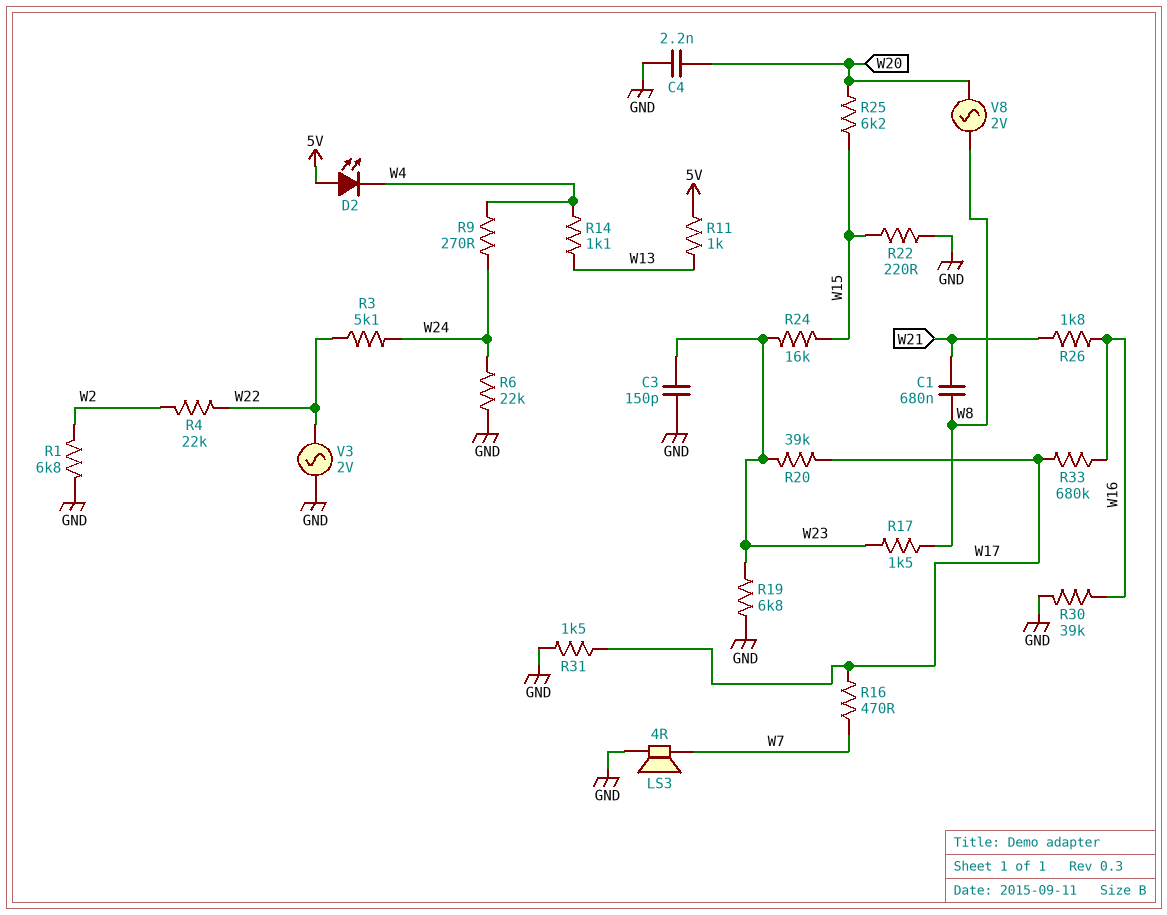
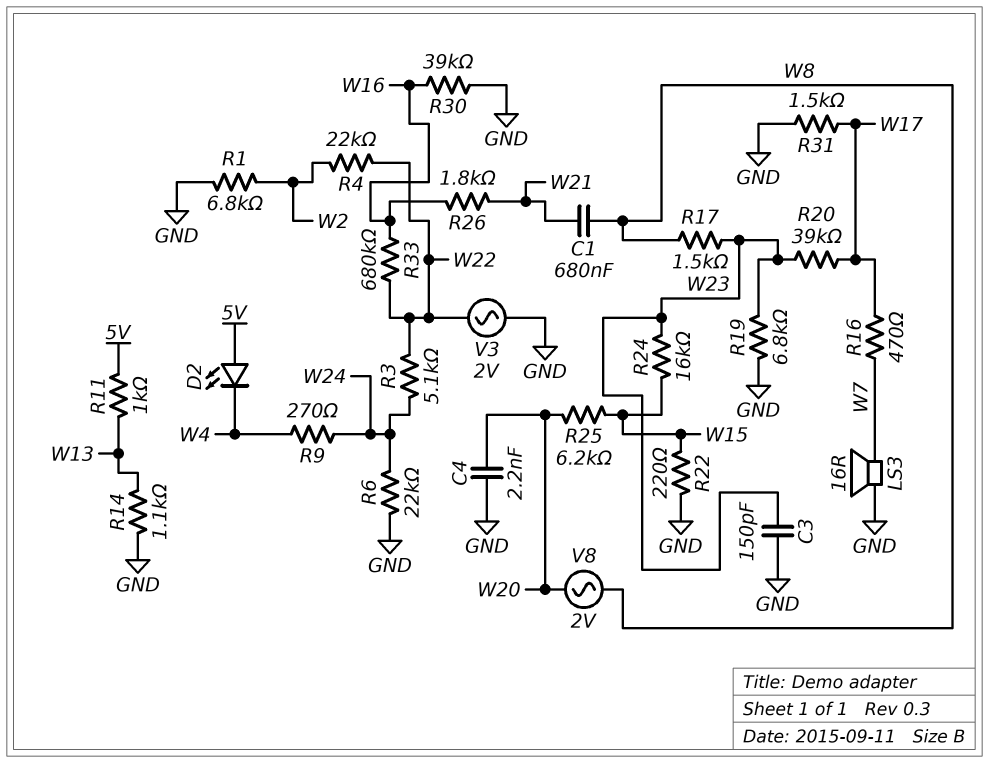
LS3: speaker 4R (GND, W7) -> speaker 16R (GND, W7)
R14: 1.1k (W4, W13) -> 1.1k (GND, W13)
R33: 680k (W16, W17) -> 680k (W16, W22)

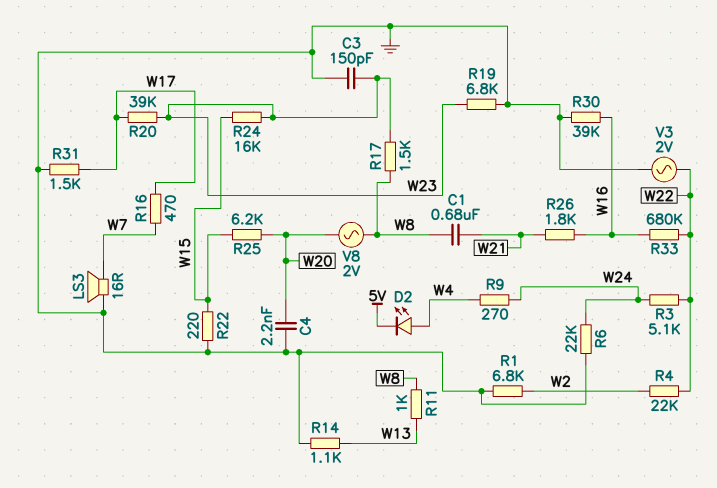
D2: LED (A 5V, K W4) -> LED (A W4, K 5V)
R11: 1k (5V, W13) -> 1k (W8, W13)

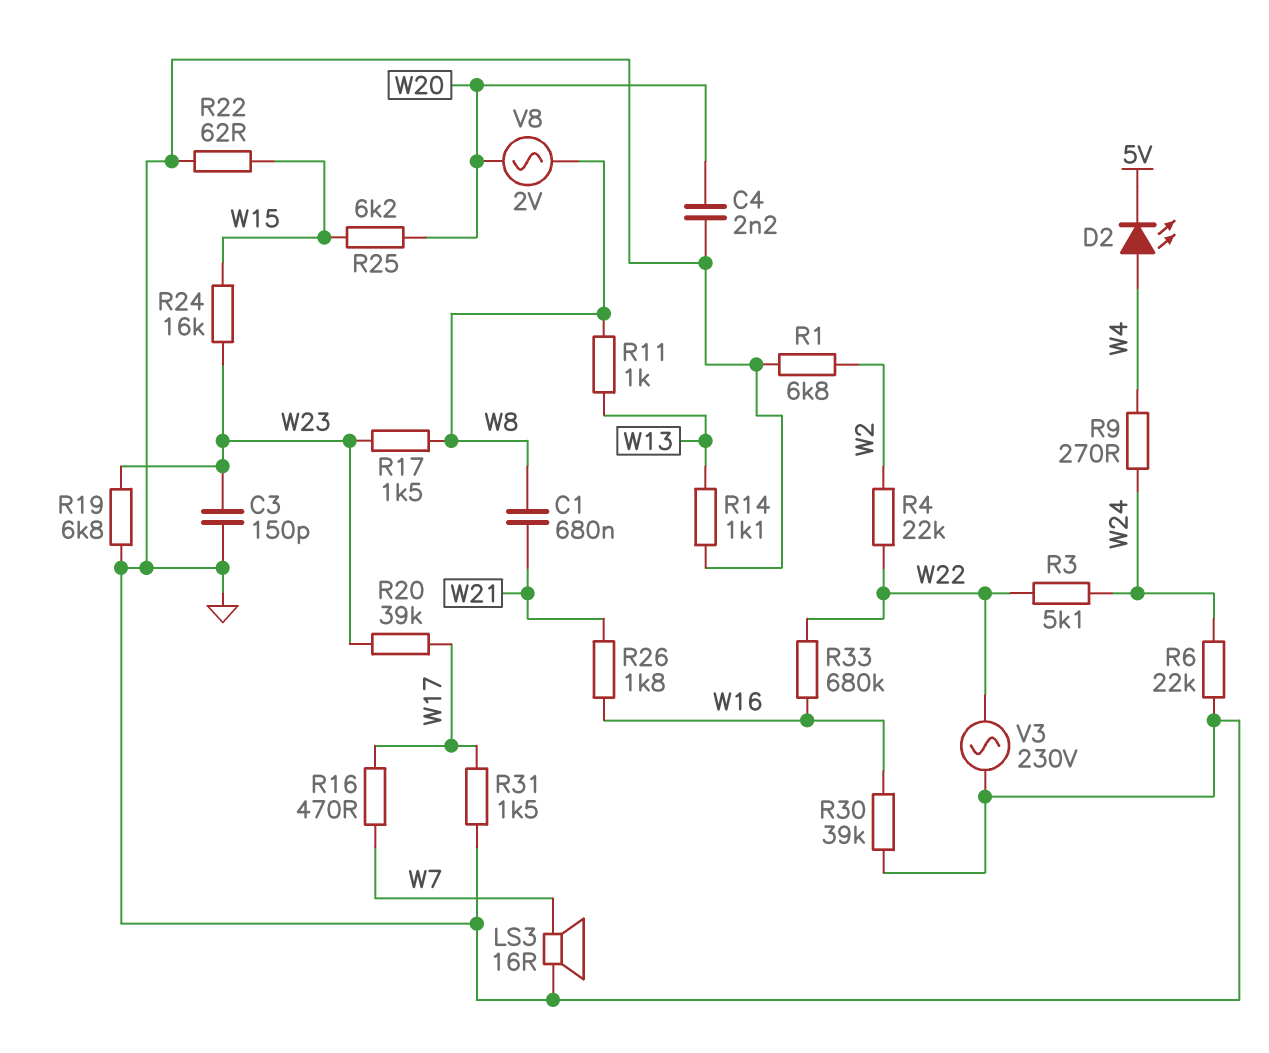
R22: 220 (GND, W15) -> 62 (GND, W15)
V3: AC 2V (GND, W22) -> AC 230V (GND, W22)

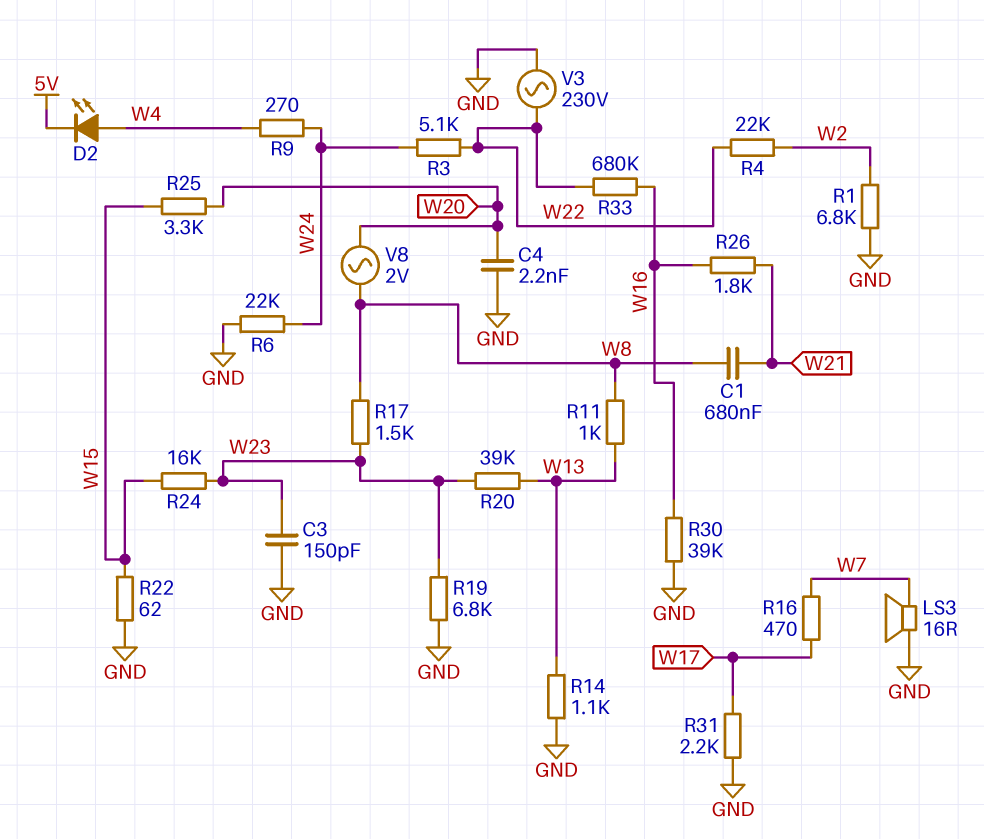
R20: 39k (W17, W23) -> 39k (W13, W23)
R25: 6.2k (W15, W20) -> 3.3k (W15, W20)
R31: 1.5k (GND, W17) -> 2.2k (GND, W17)

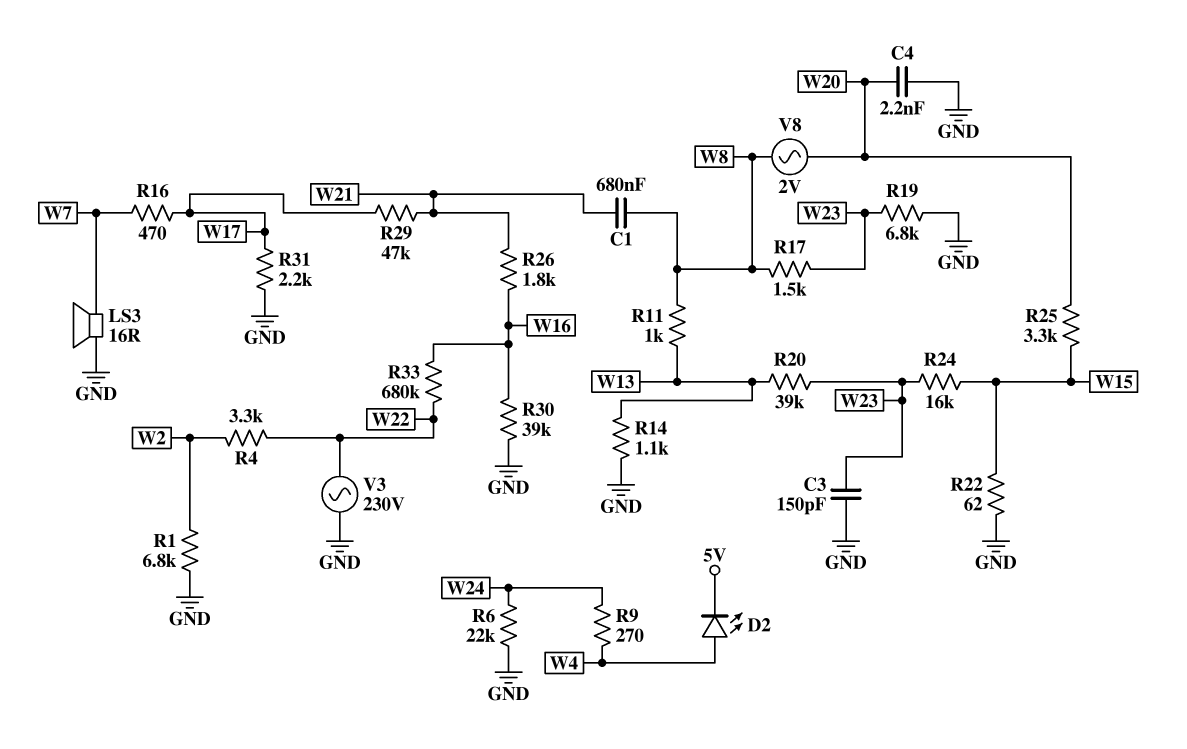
R3: 5.1k (W22, W24) -> none
R4: 22k (W2, W22) -> 3.3k (W2, W22)
R29: none -> 47k (W17, W21)

